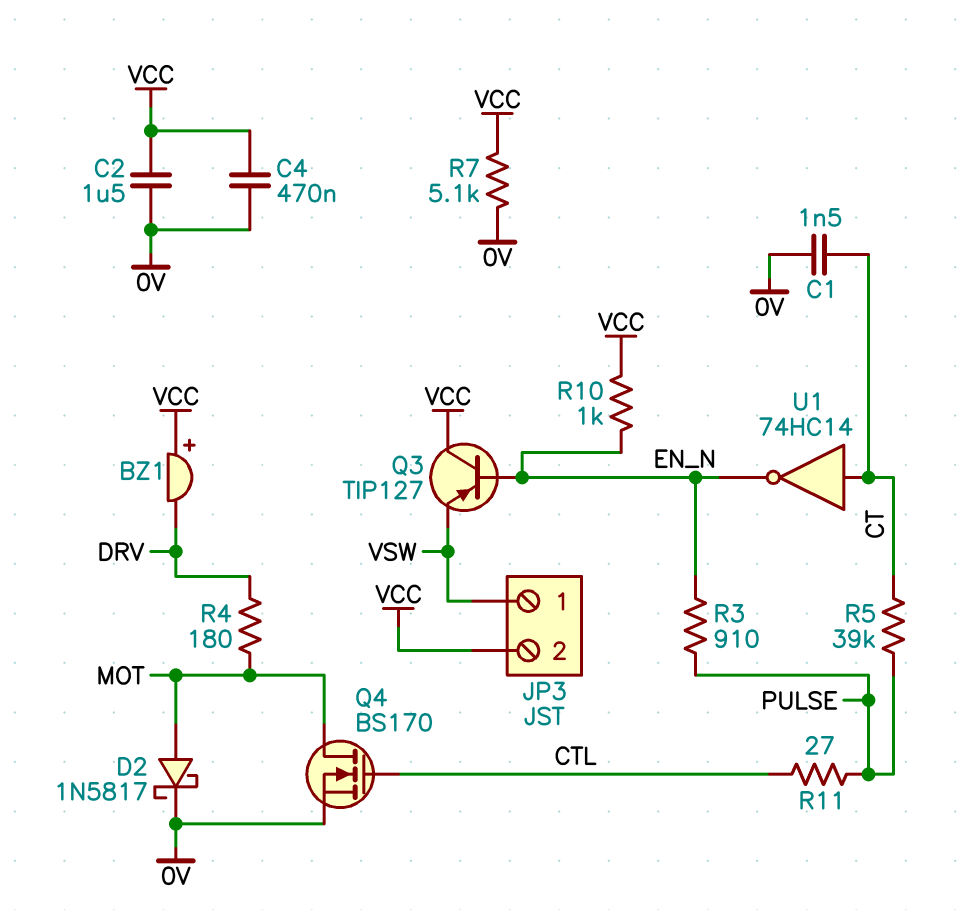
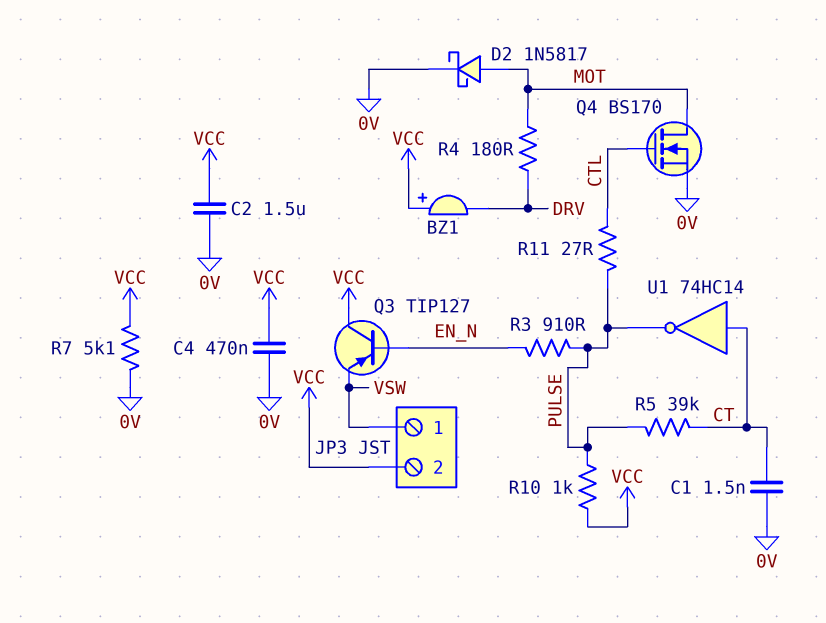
R10: 1k (EN_N, VCC) -> 1k (PULSE, VCC)
U1: NOT 74HC14 (in CT, out EN_N) -> NOT 74HC14 (in CT, out PULSE)

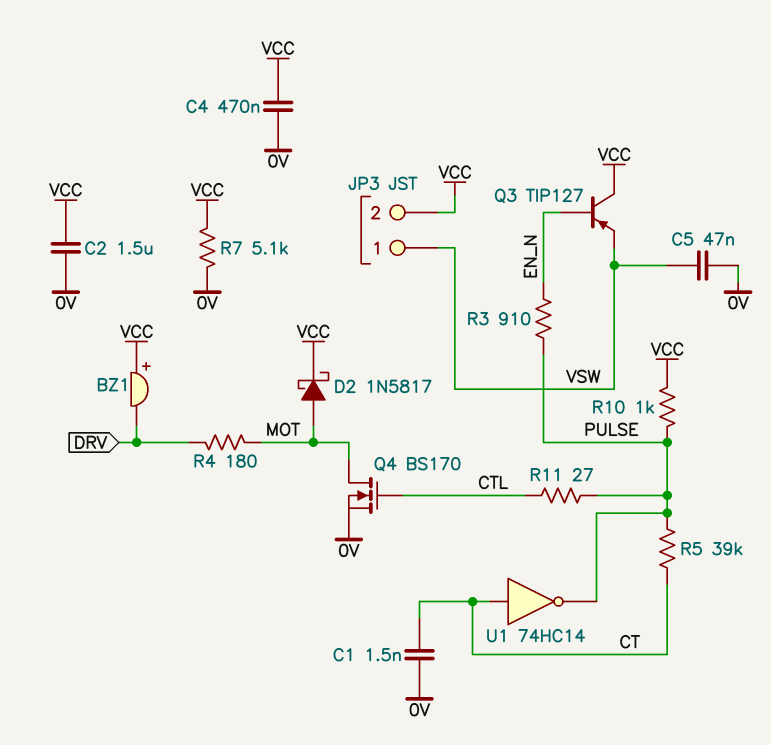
C5: none -> 47nF (0V, VSW)
D2: schottky 1N5817 (A MOT, K 0V) -> schottky 1N5817 (A MOT, K VCC)

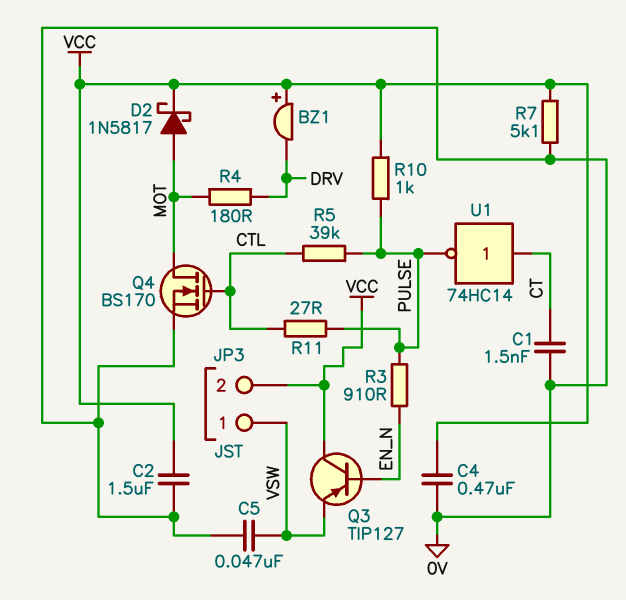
R5: 39k (CT, PULSE) -> 39k (CTL, PULSE)

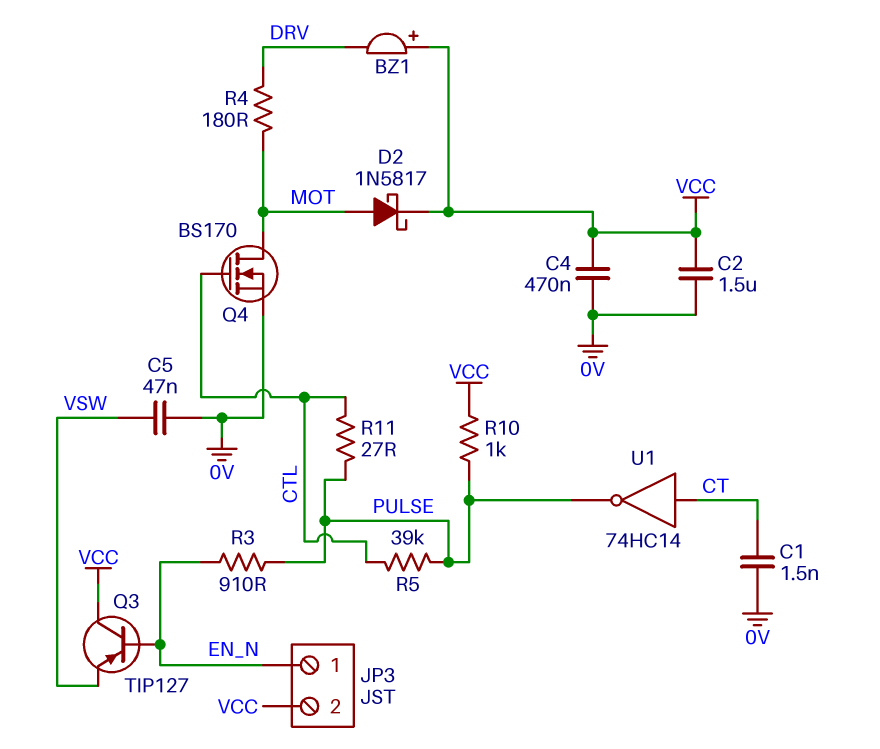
JP3 pin 1: VSW -> EN_N
R7: 5.1k (0V, VCC) -> none

